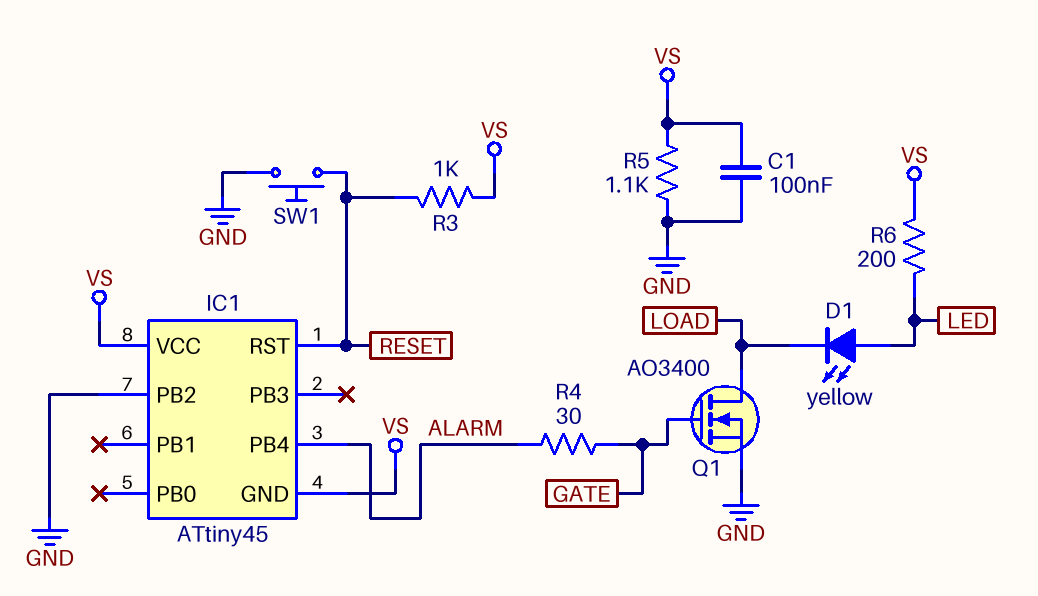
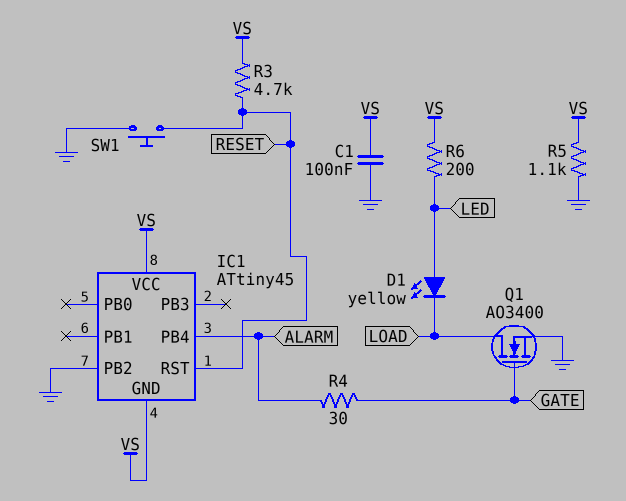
R3: 1k (RESET, VS) -> 4.7k (RESET, VS)

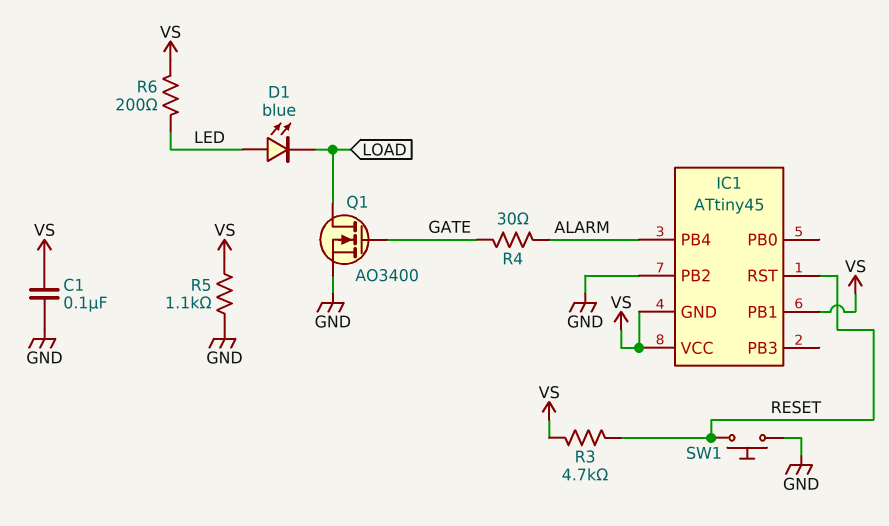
D1: LED yellow (A LED, K LOAD) -> LED blue (A LED, K LOAD)
IC1 pin PB1: none -> VS

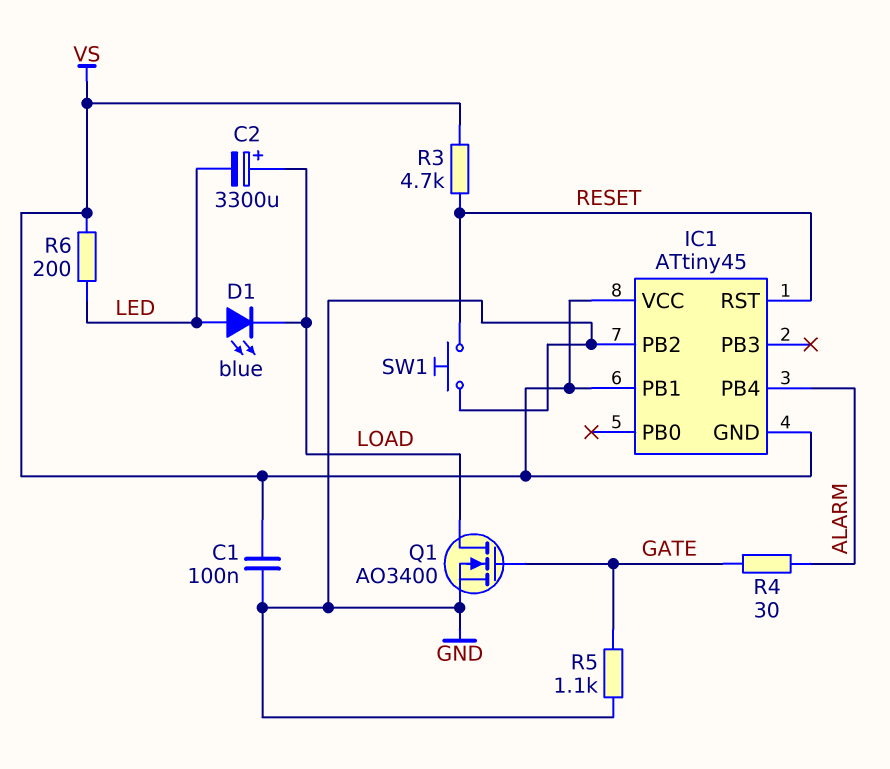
C2: none -> 3300uF (plus LOAD, minus LED)
R5: 1.1k (GND, VS) -> 1.1k (GATE, GND)

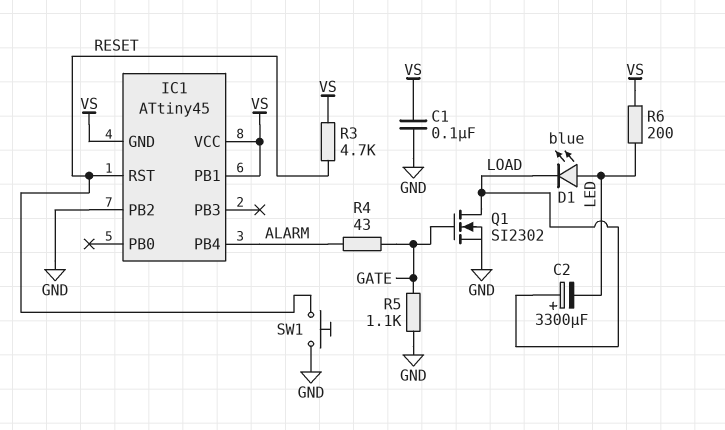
Q1: NMOS AO3400 (G GATE, D LOAD, S GND) -> NMOS SI2302 (G GATE, D LOAD, S GND)
R4: 30 (ALARM, GATE) -> 43 (ALARM, GATE)

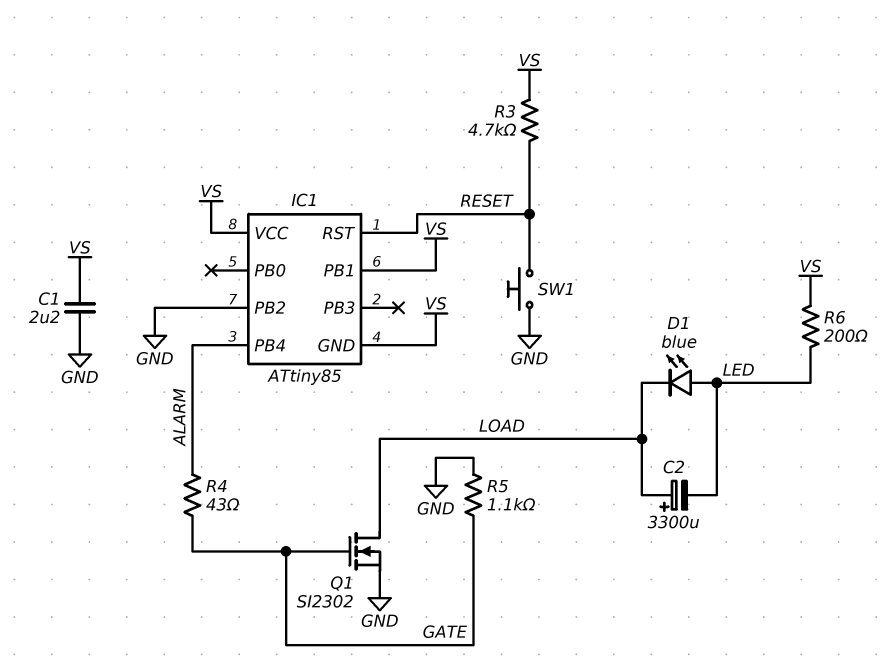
C1: 100nF (GND, VS) -> 2.2uF (GND, VS)
IC1: ATtiny45 -> ATtiny85

